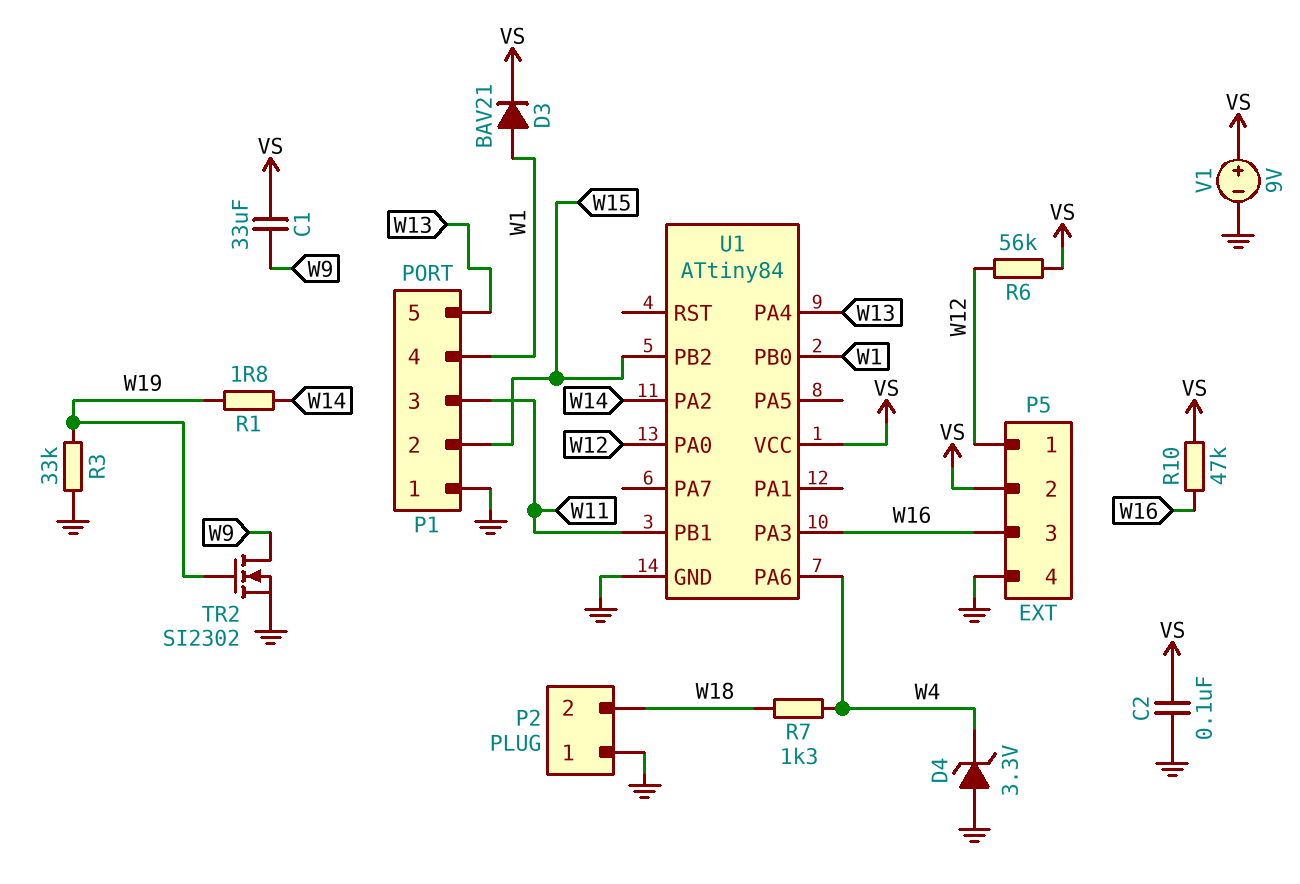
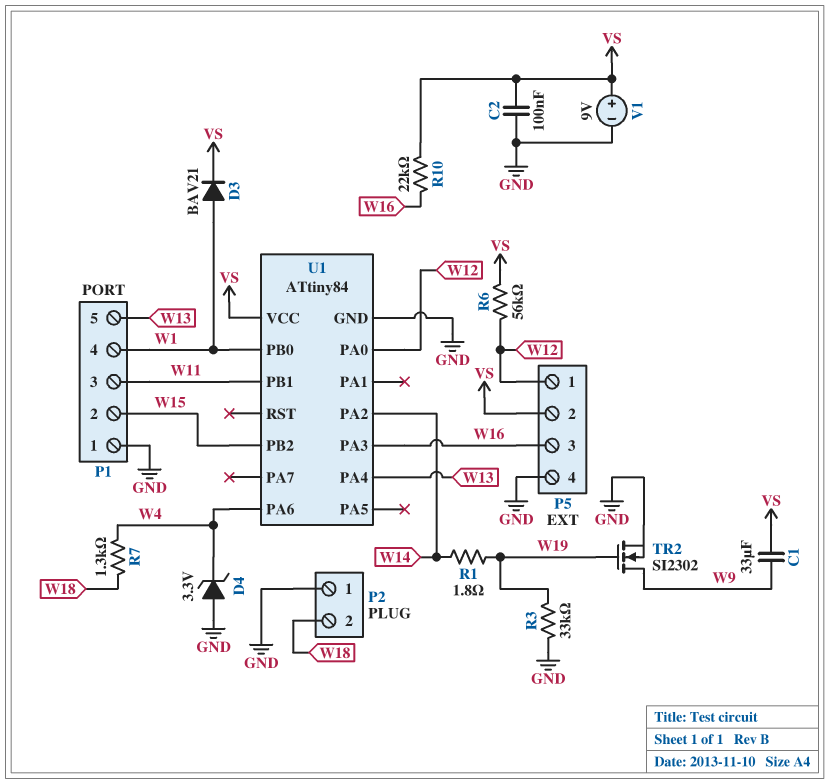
R10: 47k (VS, W16) -> 22k (VS, W16)

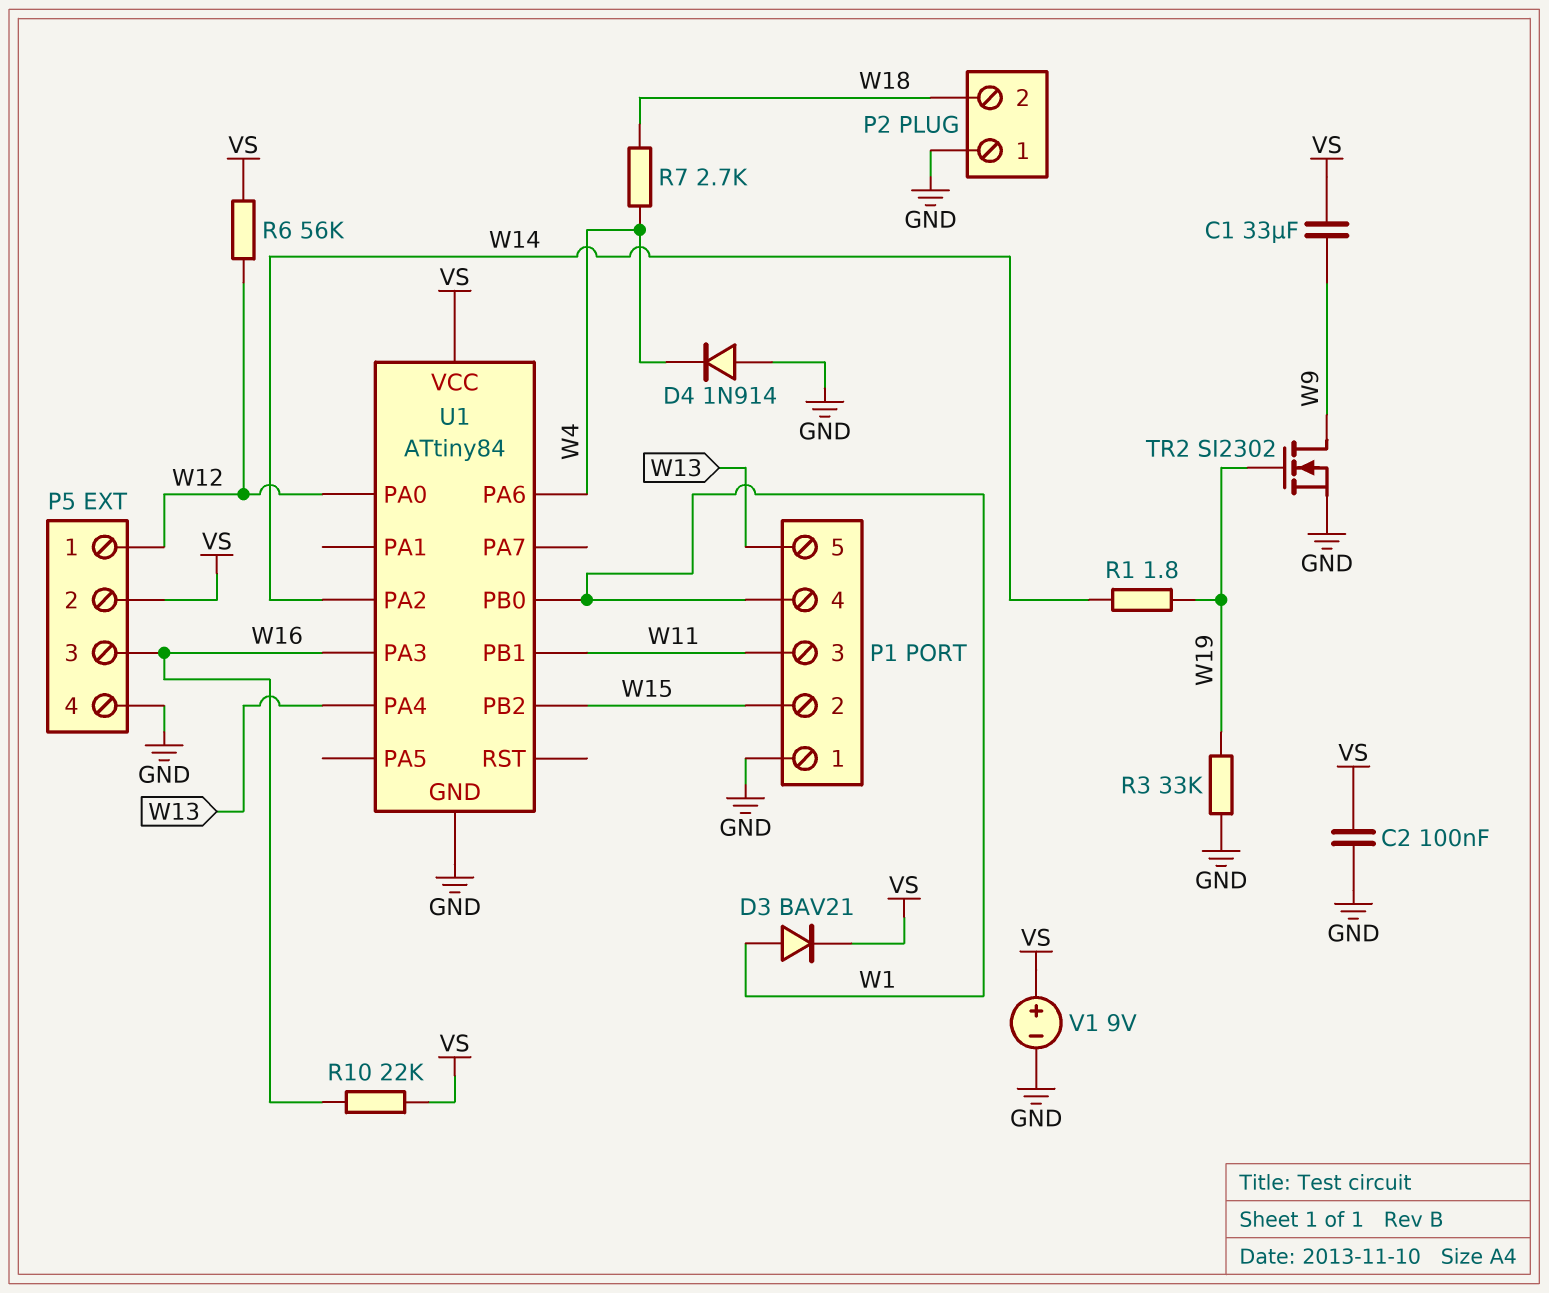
D4: zener 3.3V (A GND, K W4) -> diode 1N914 (A GND, K W4)
R7: 1.3k (W4, W18) -> 2.7k (W4, W18)

